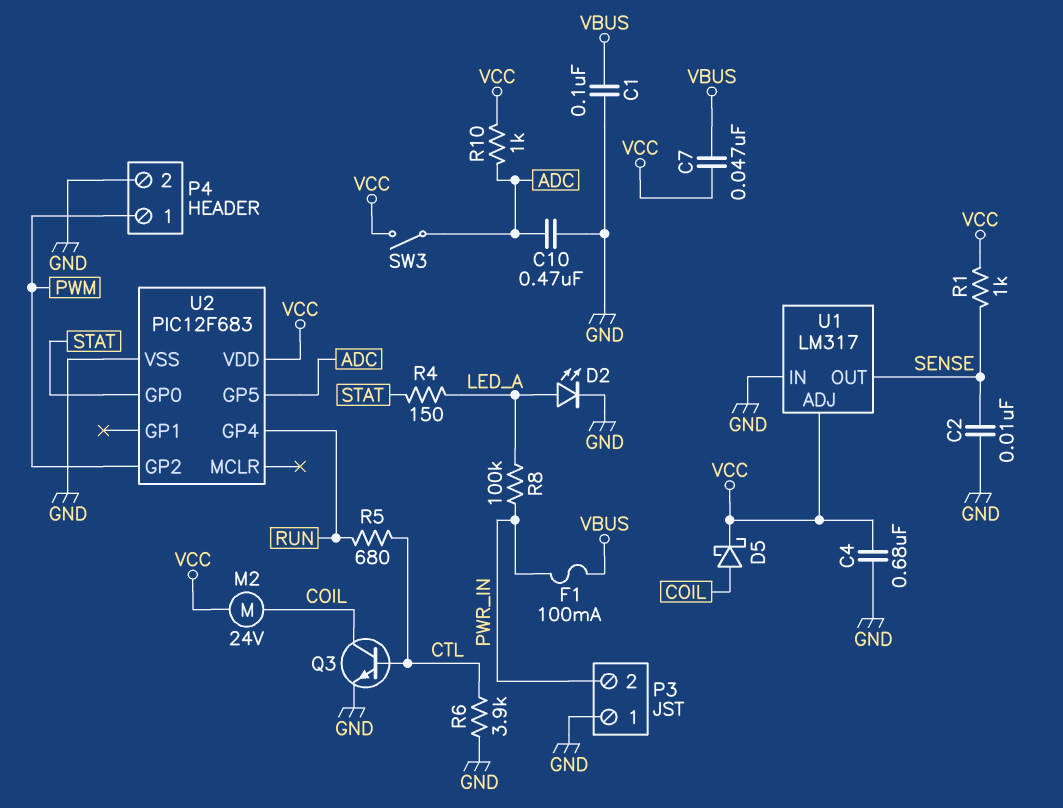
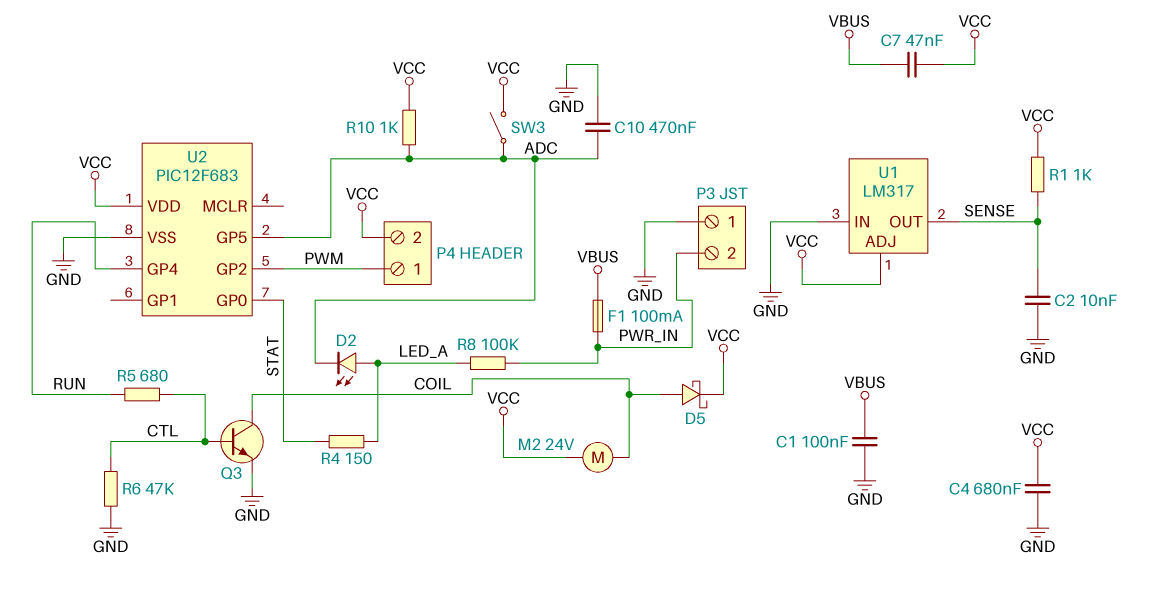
D2: LED (A LED_A, K GND) -> LED (A LED_A, K ADC)
P4 pin 2: GND -> VCC
R6: 3.9k (CTL, GND) -> 47k (CTL, GND)

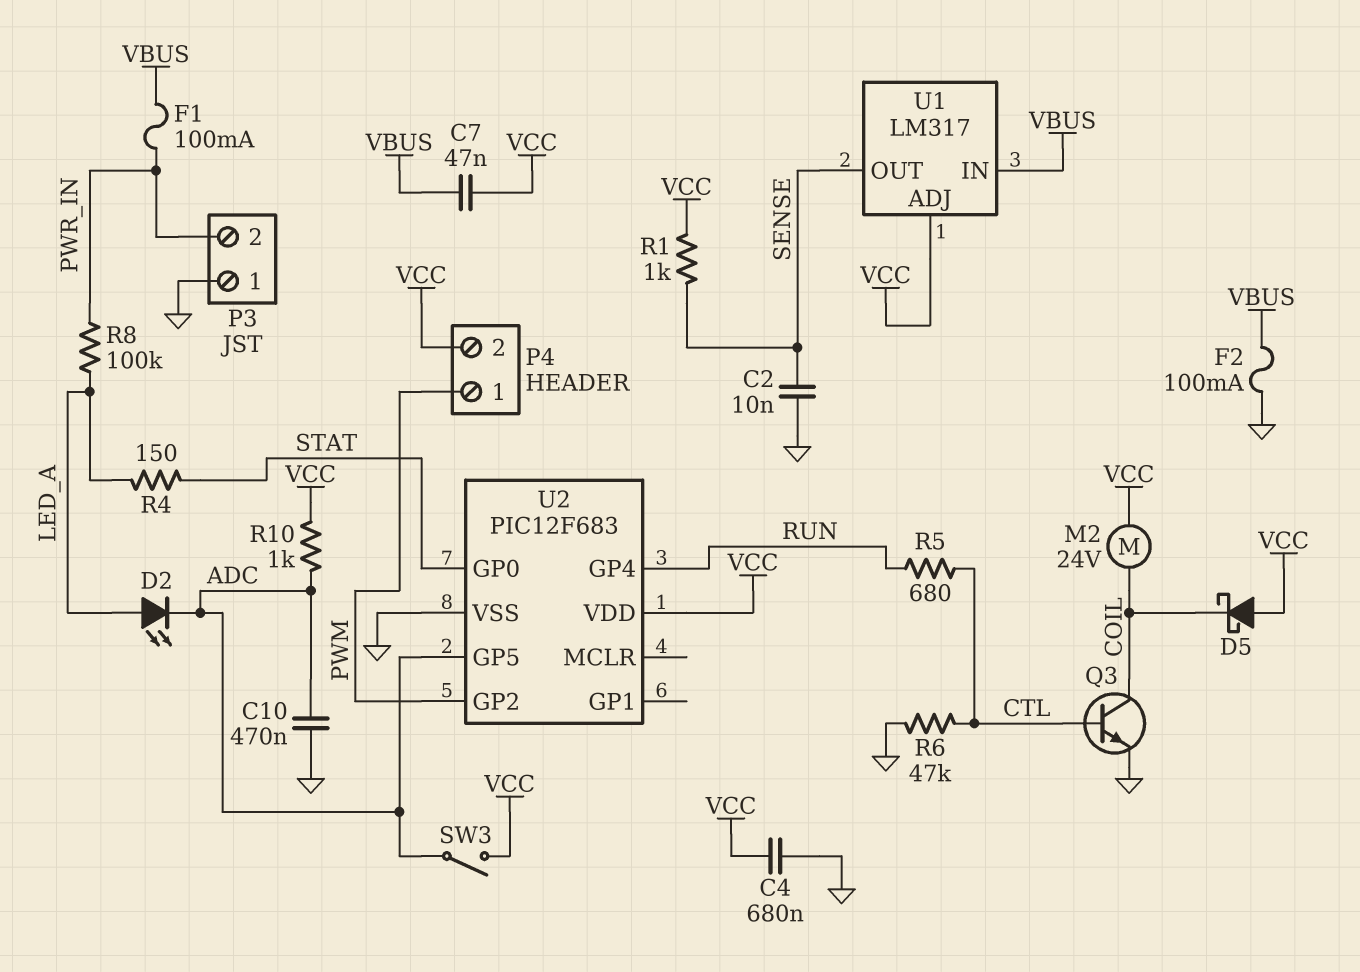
C1: 100nF (GND, VBUS) -> none
D5: schottky (A COIL, K VCC) -> schottky (A VCC, K COIL)
F2: none -> 100mA (GND, VBUS)
U1 pin IN: GND -> VBUS

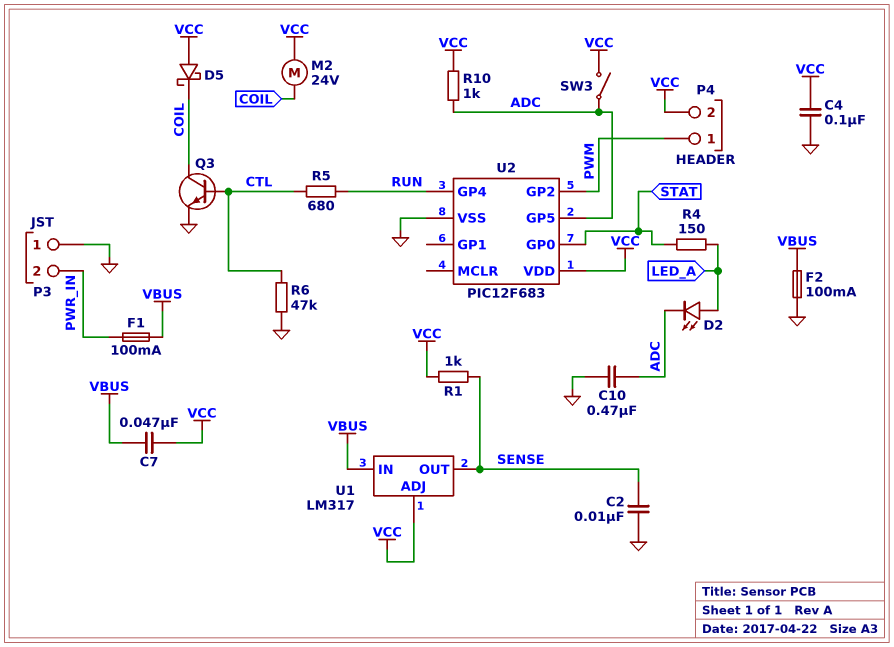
C4: 680nF (GND, VCC) -> 100nF (GND, VCC)
R8: 100k (LED_A, PWR_IN) -> none

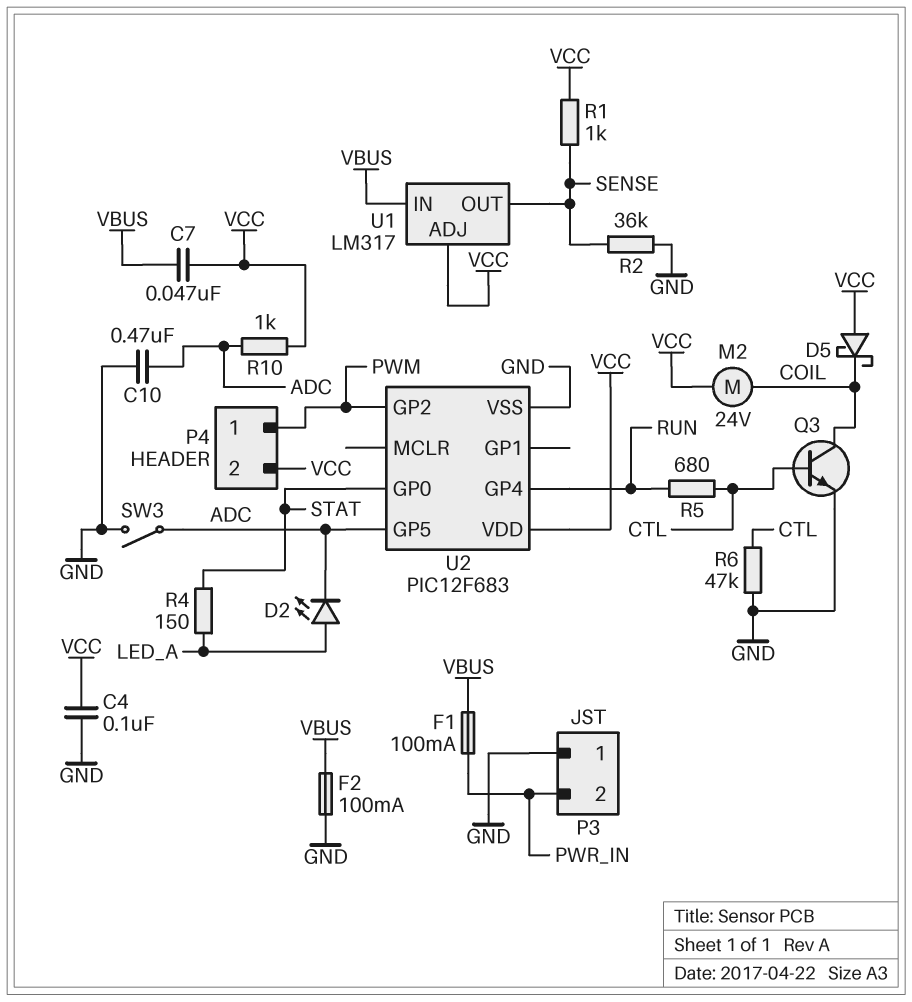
C2: 10nF (GND, SENSE) -> none
R2: none -> 36k (GND, SENSE)
SW3: switch (ADC, VCC) -> switch (ADC, GND)

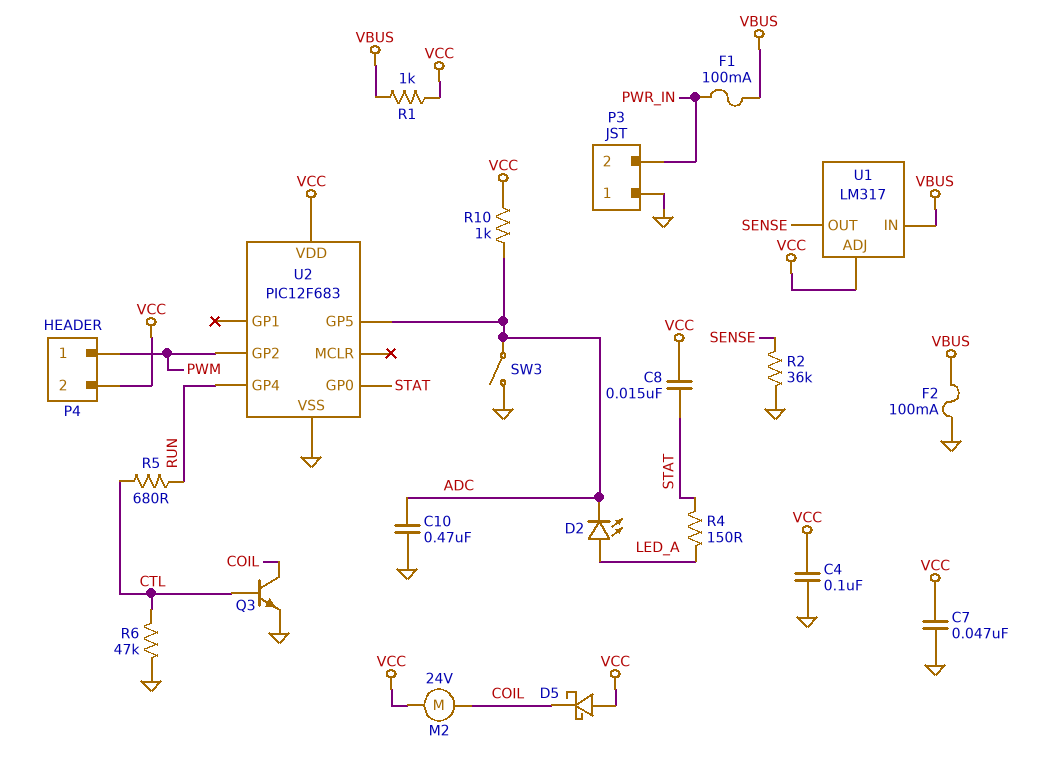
C7: 47nF (VBUS, VCC) -> 47nF (GND, VCC)
C8: none -> 15nF (STAT, VCC)
R1: 1k (SENSE, VCC) -> 1k (VBUS, VCC)

